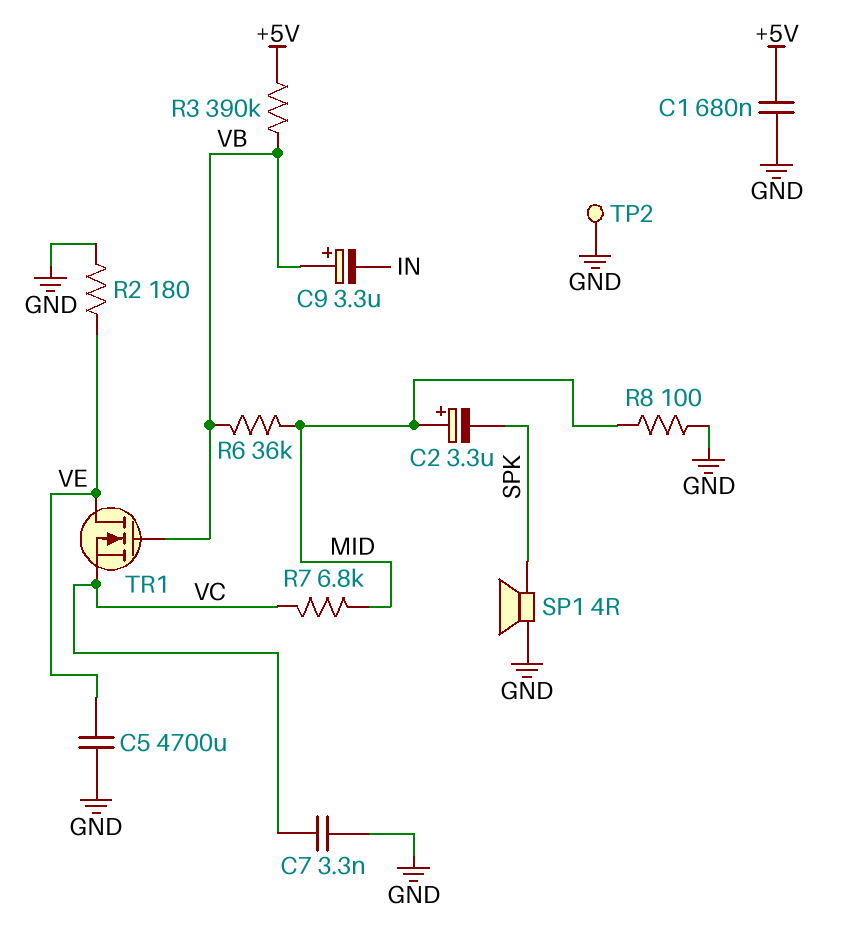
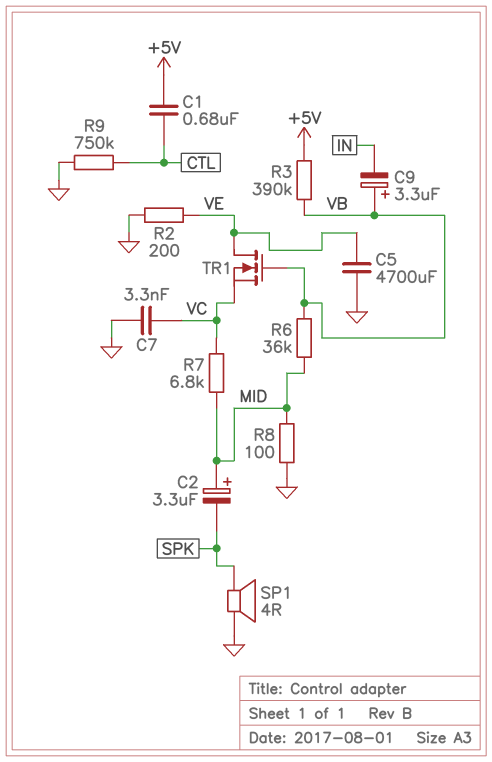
C1: 680nF (+5V, GND) -> 680nF (+5V, CTL)
R2: 180 (GND, VE) -> 200 (GND, VE)
R9: none -> 750k (CTL, GND)
TP2: test point (GND) -> none

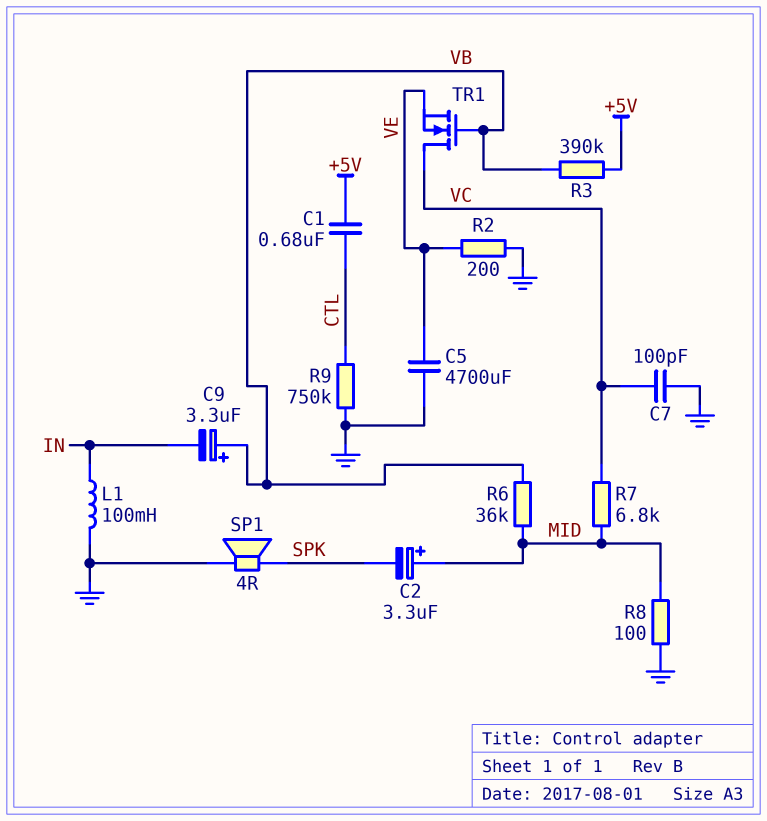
C7: 3.3nF (GND, VC) -> 100pF (GND, VC)
L1: none -> 100mH (GND, IN)
TR1: NMOS (G VB, D VE, S VC) -> NMOS (G VB, D VC, S VE)

